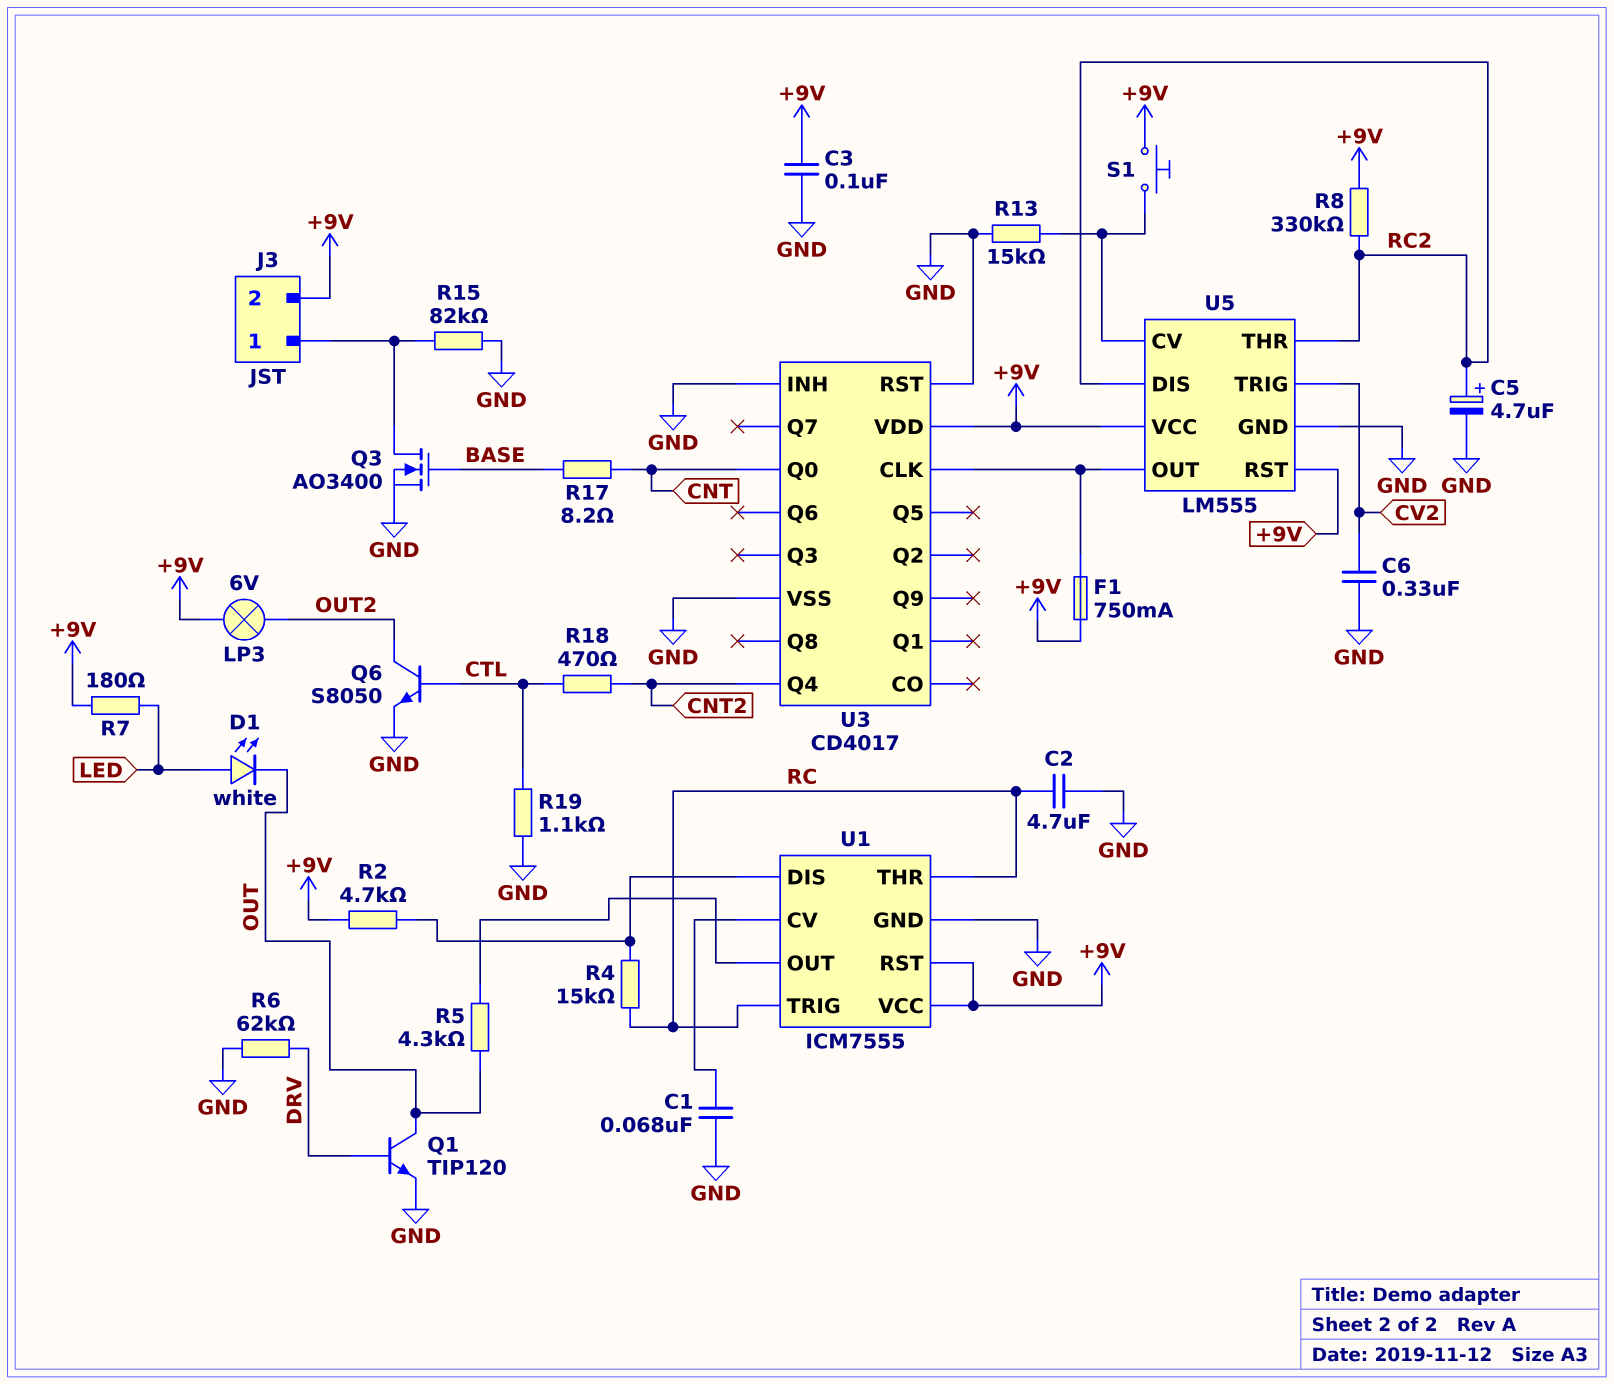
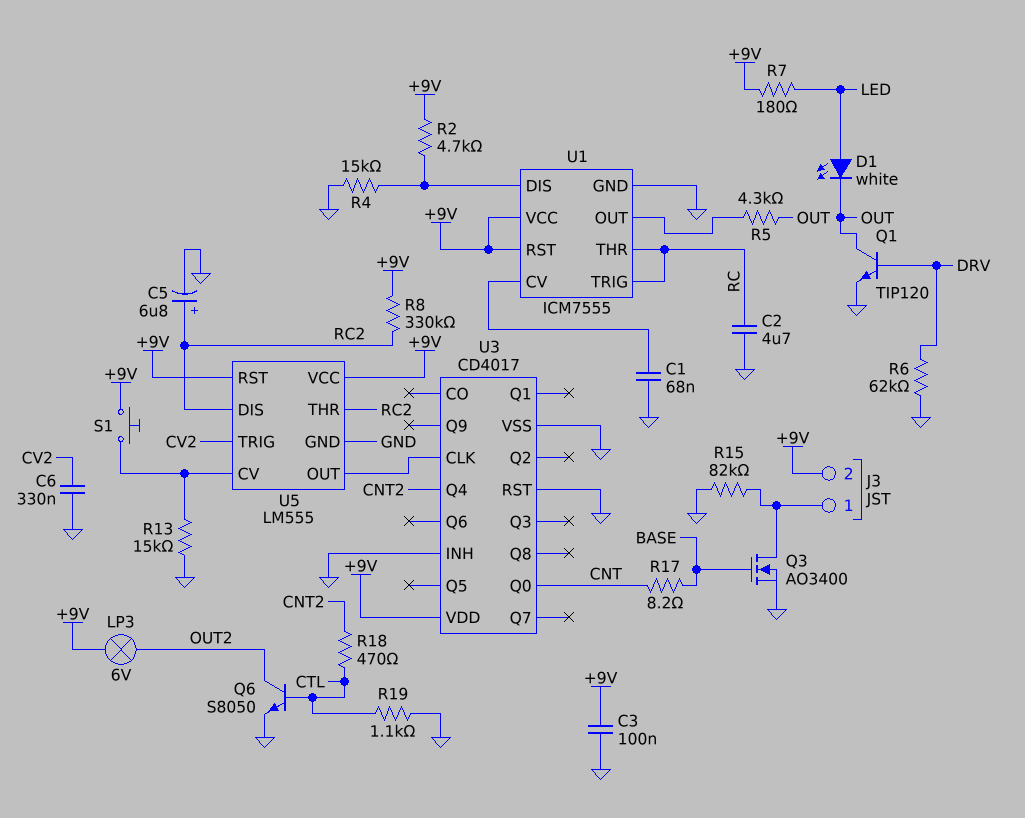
C5: 4.7uF (plus RC2, minus GND) -> 6.8uF (plus RC2, minus GND)
F1: 750mA (+9V, U3/CLK) -> none
R4: 15k (RC, U1/DIS) -> 15k (GND, U1/DIS)

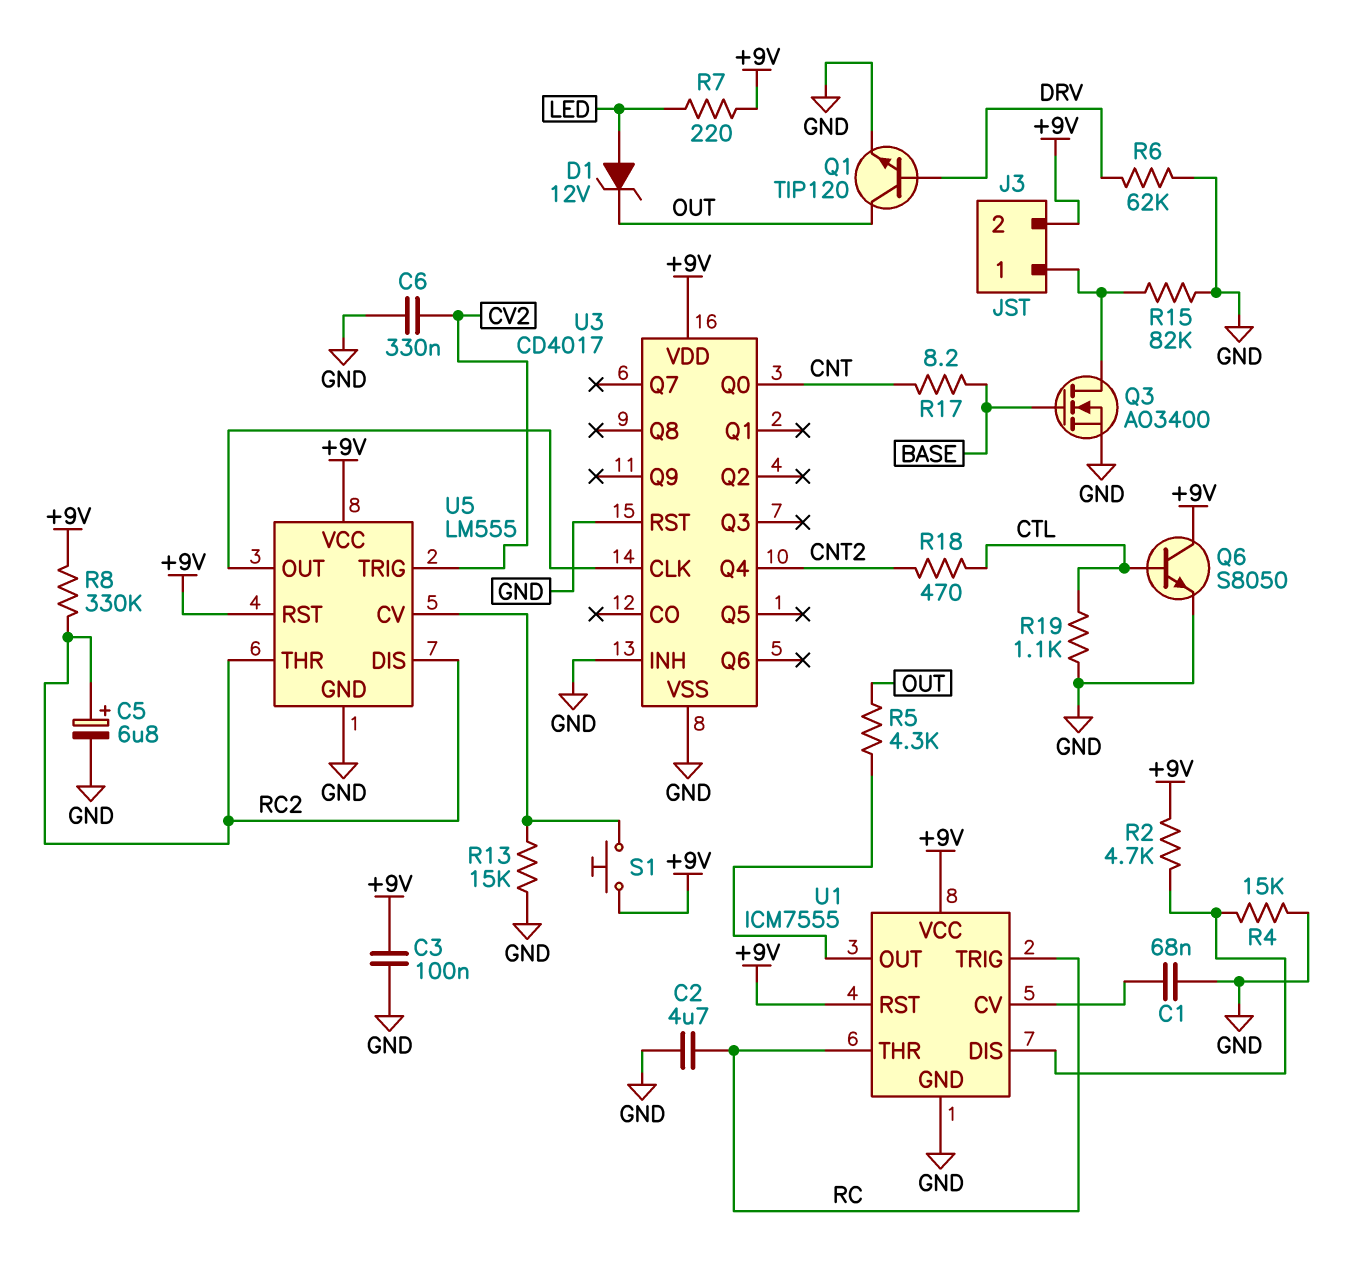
D1: LED white (A LED, K OUT) -> zener 12V (A LED, K OUT)
LP3: lamp 6V (+9V, OUT2) -> none
Q6: NPN S8050 (B CTL, C OUT2, E GND) -> NPN S8050 (B CTL, C +9V, E GND)
R7: 180 (+9V, LED) -> 220 (+9V, LED)

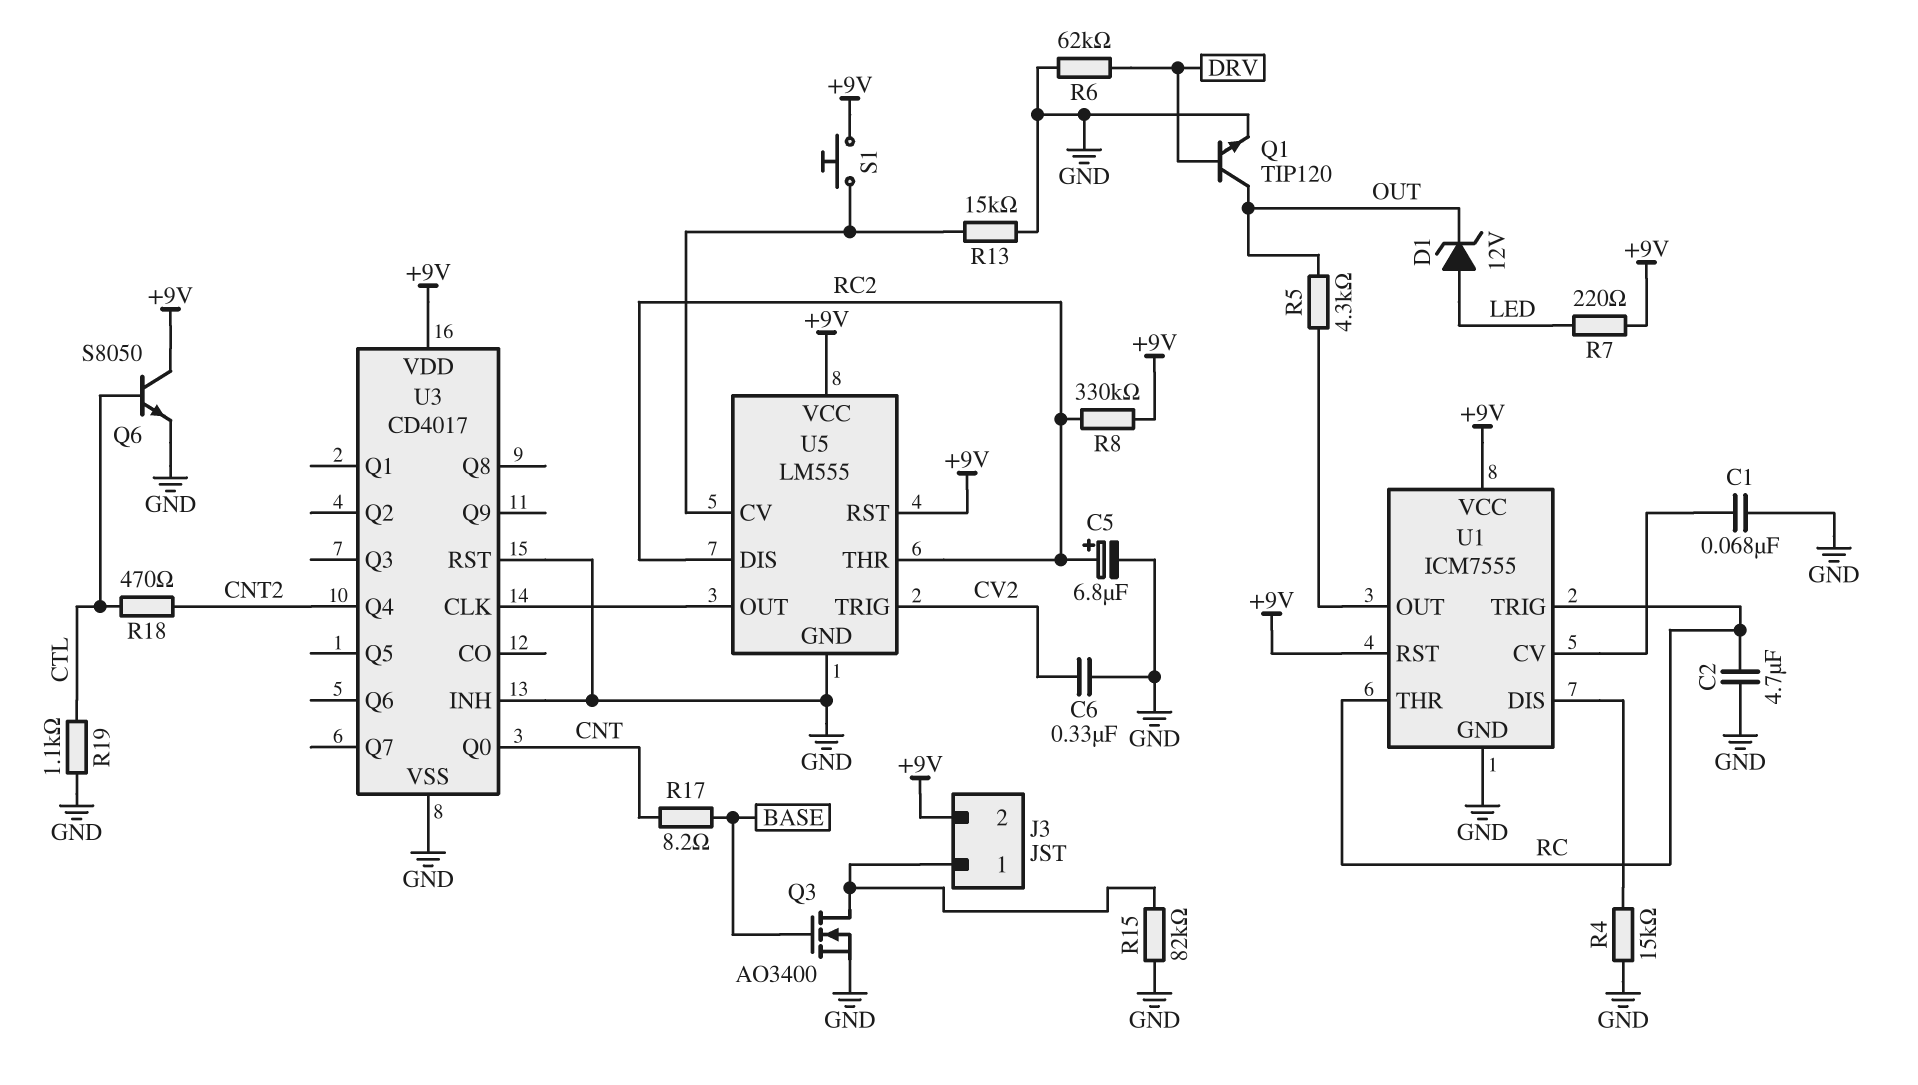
C3: 100nF (+9V, GND) -> none
R2: 4.7k (+9V, U1/DIS) -> none

